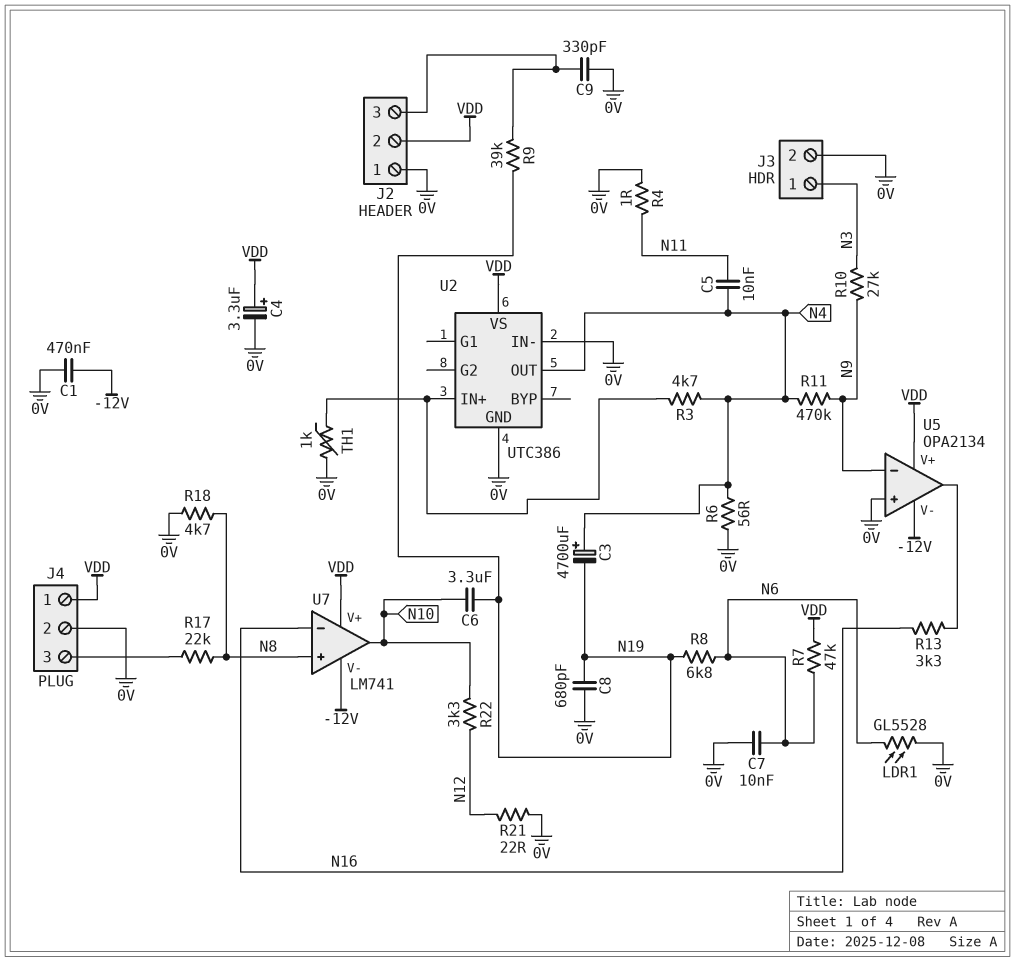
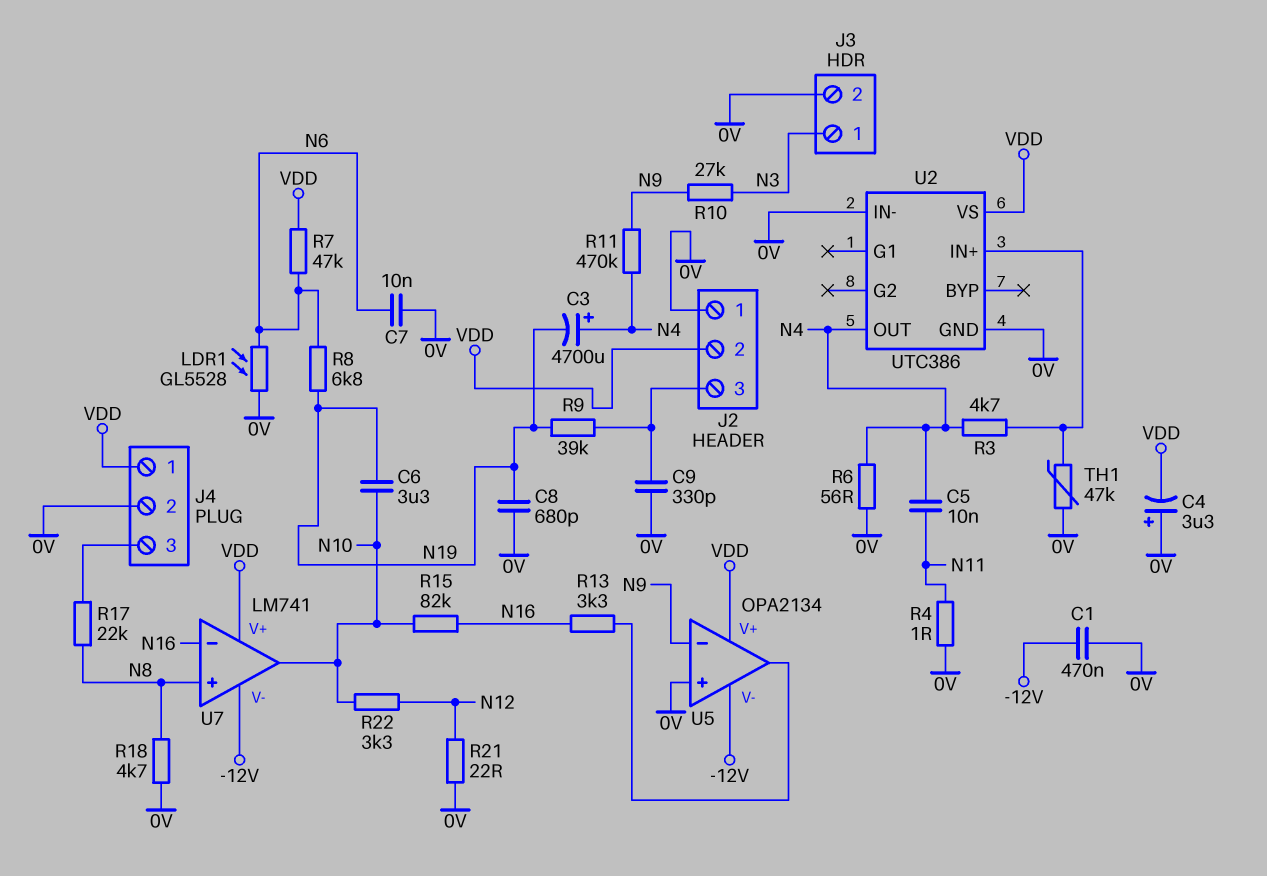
C4: 3.3uF (plus VDD, minus 0V) -> 3.3uF (plus 0V, minus VDD)
R15: none -> 82k (N10, N16)
TH1: 1k (0V, U2/IN+) -> 47k (0V, U2/IN+)

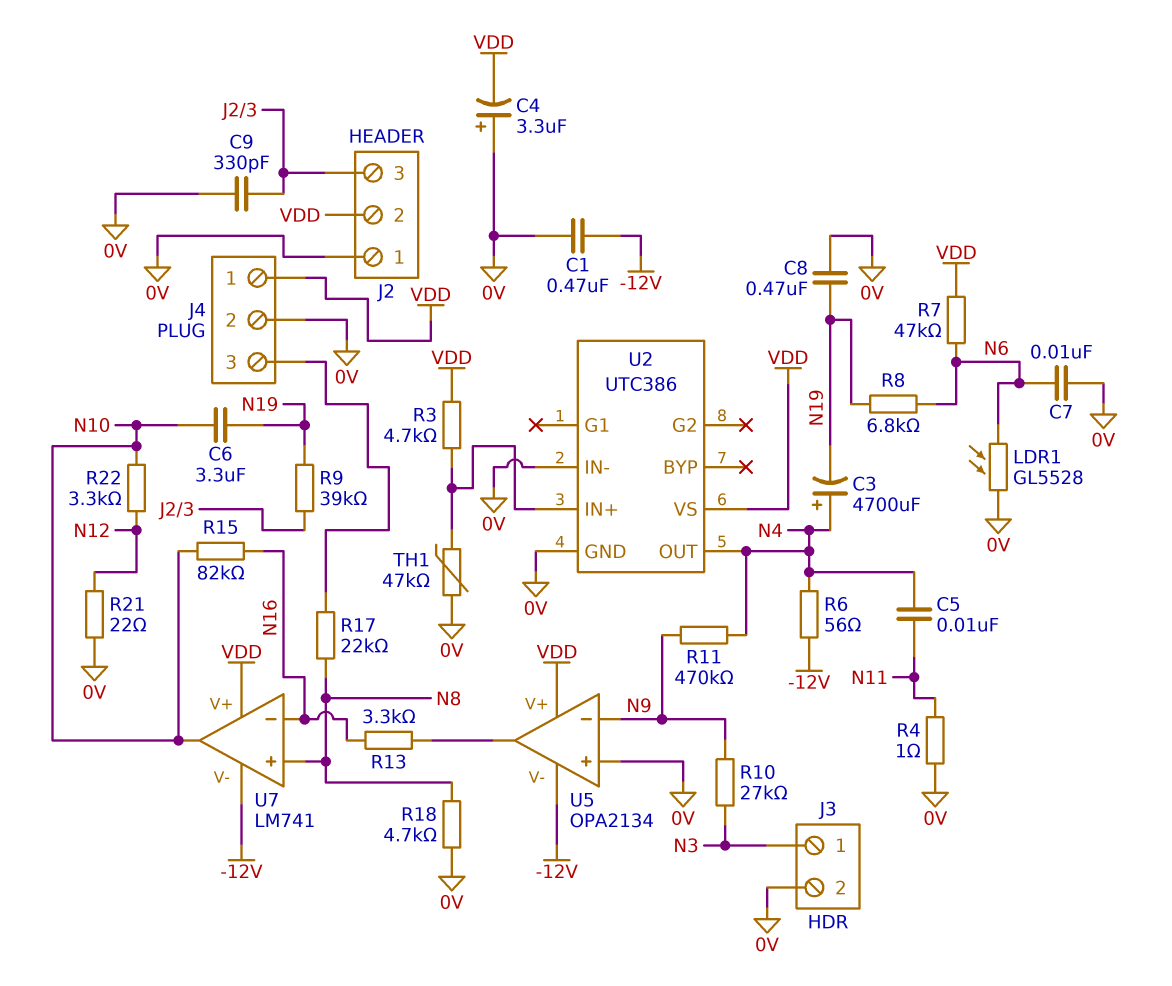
C8: 680pF (0V, N19) -> 470nF (0V, N19)
R3: 4.7k (N4, U2/IN+) -> 4.7k (U2/IN+, VDD)
R6: 56 (0V, N4) -> 56 (-12V, N4)

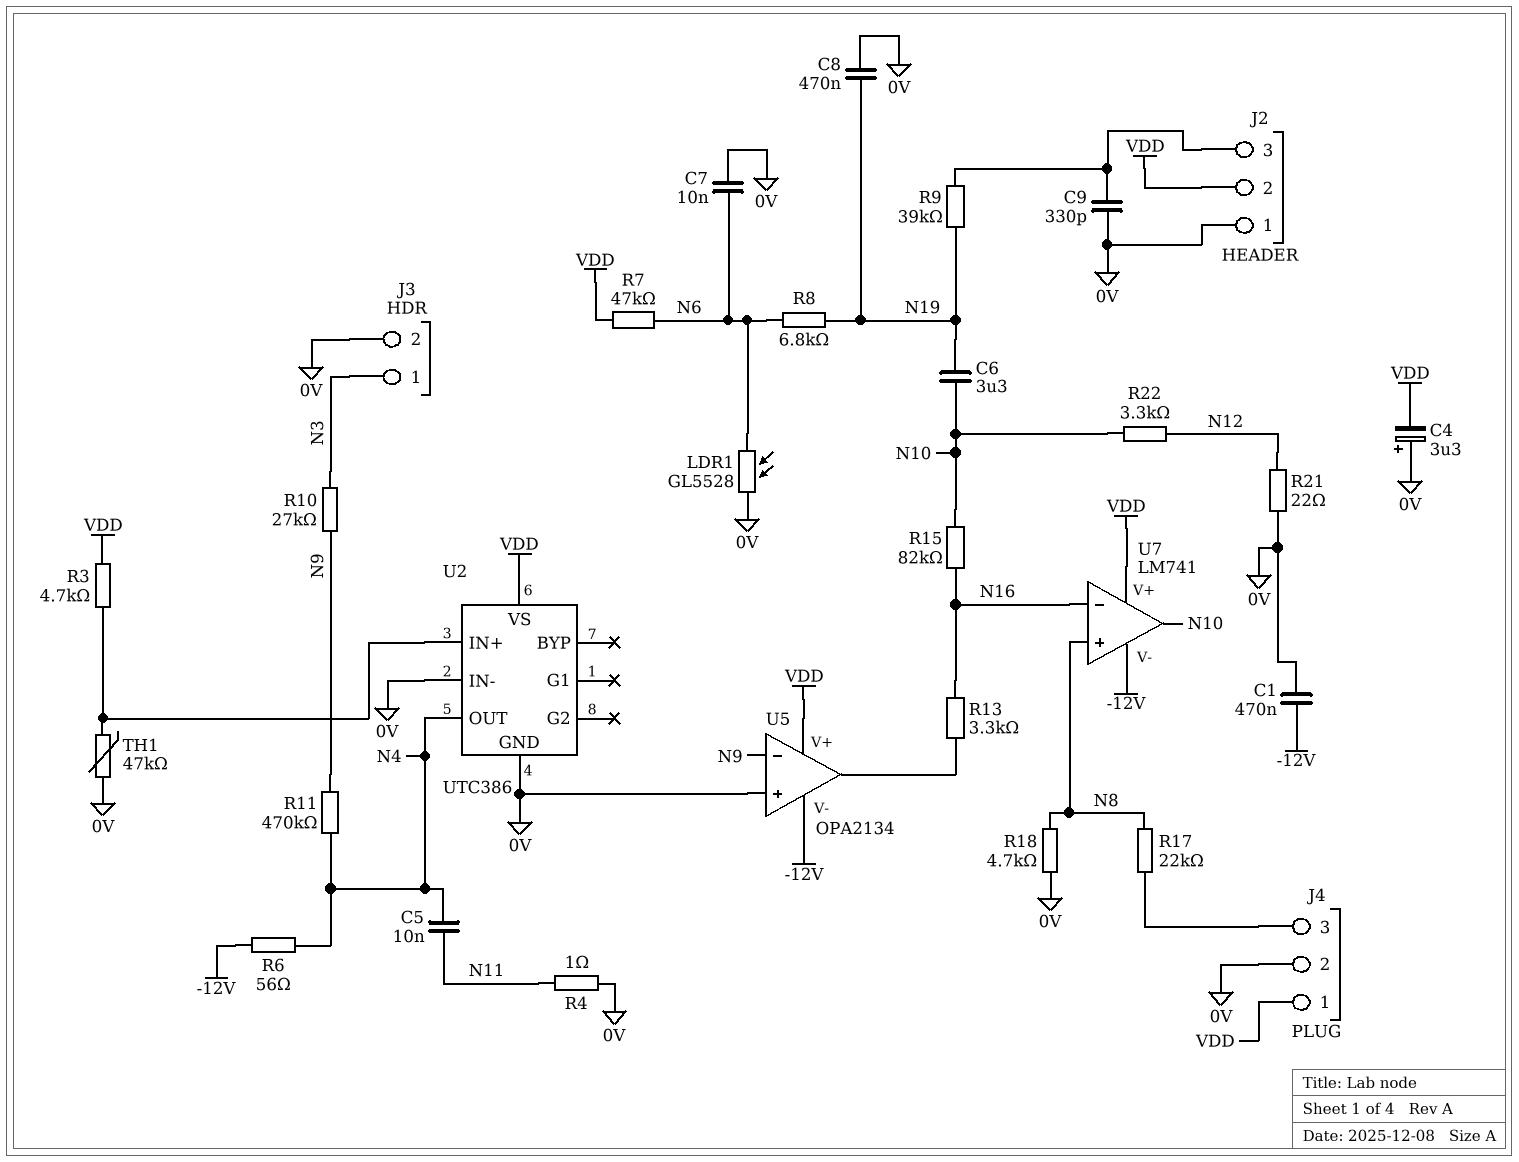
C3: 4700uF (plus N4, minus N19) -> none

